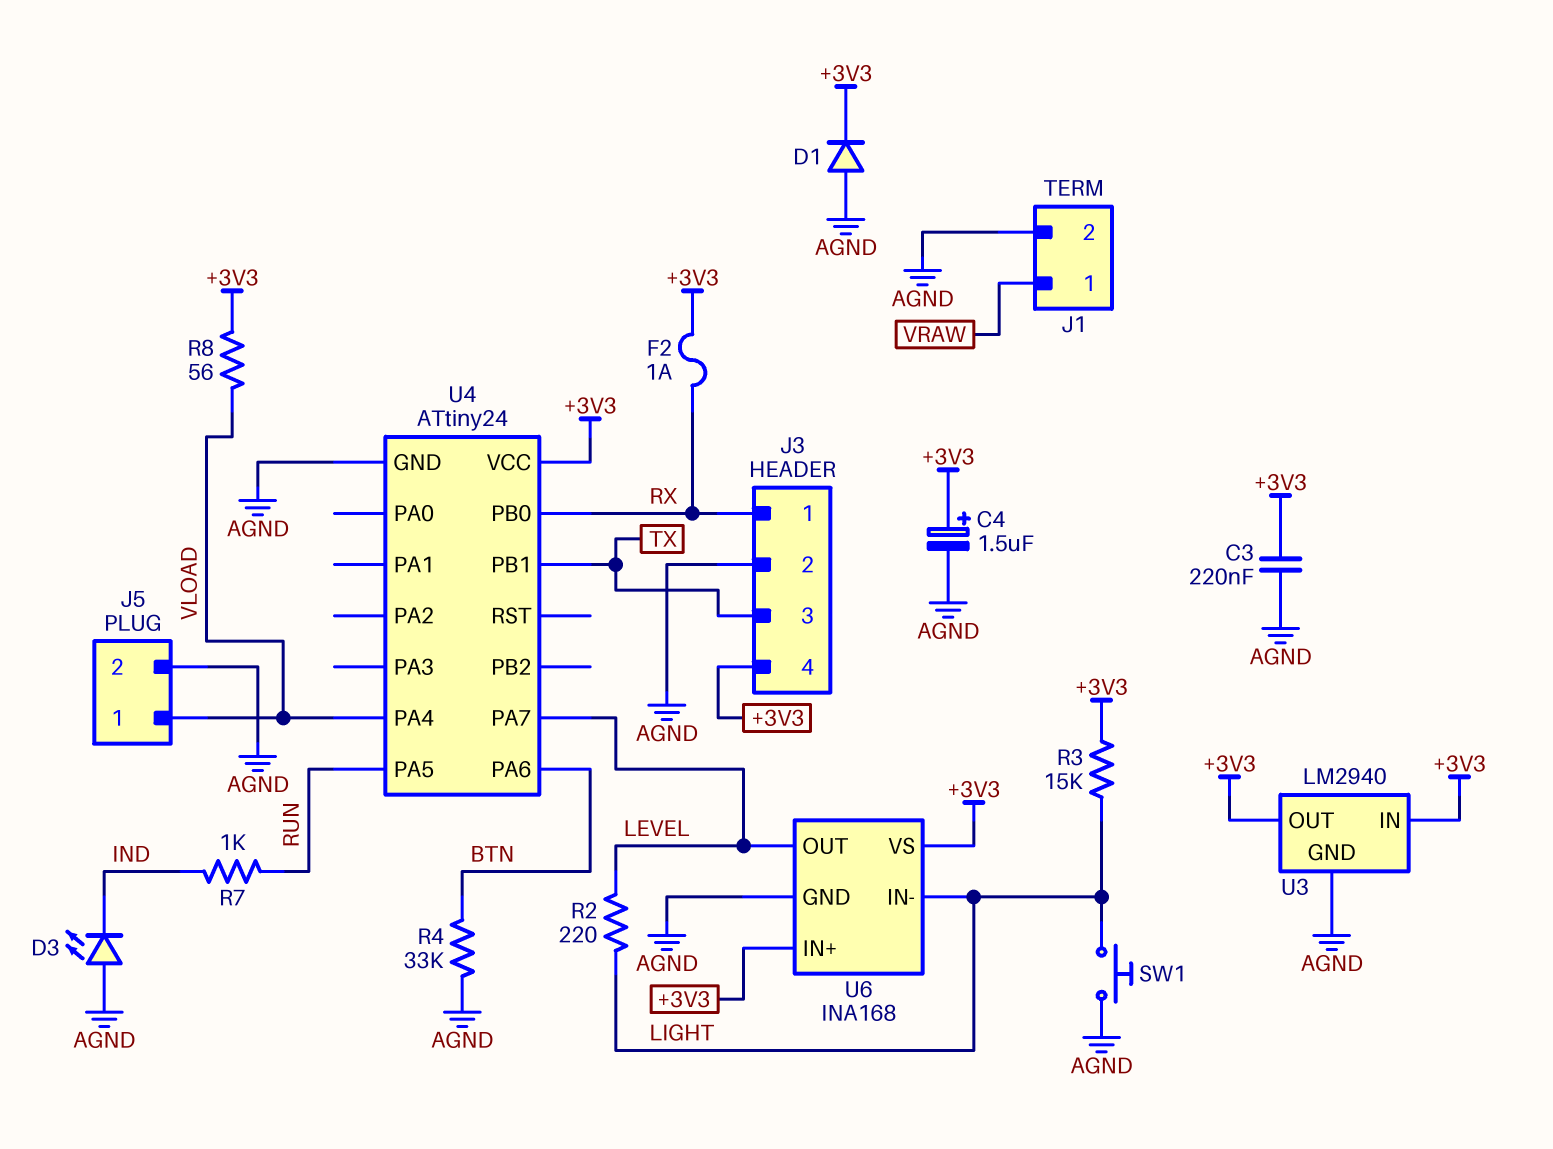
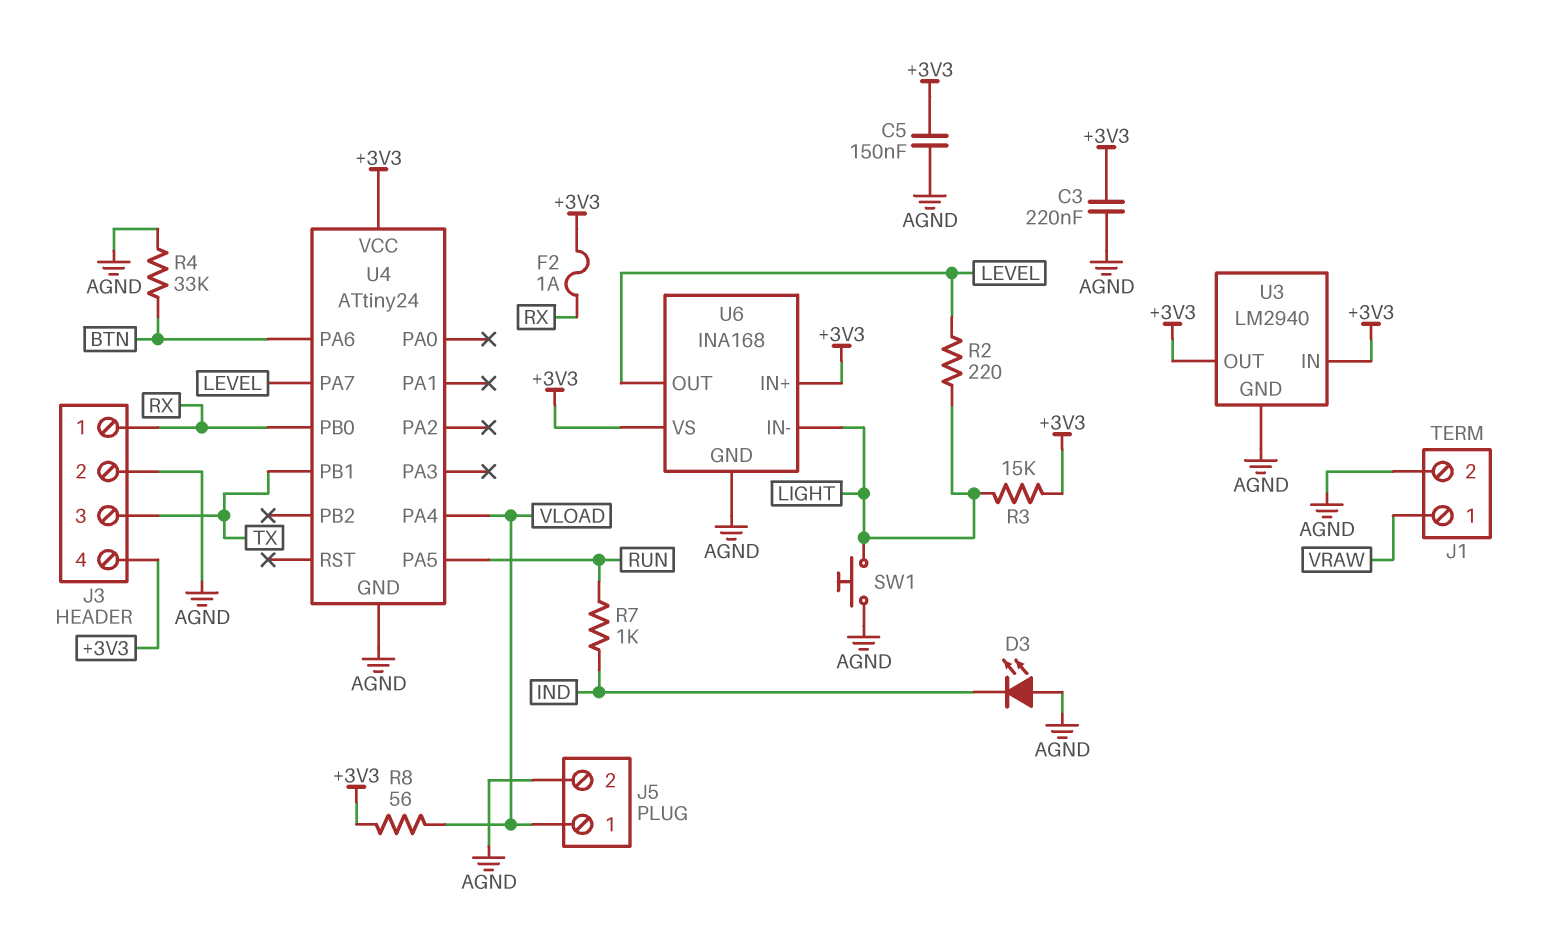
C4: 1.5uF (plus +3V3, minus AGND) -> none
C5: none -> 150nF (+3V3, AGND)
D1: diode (A AGND, K +3V3) -> none

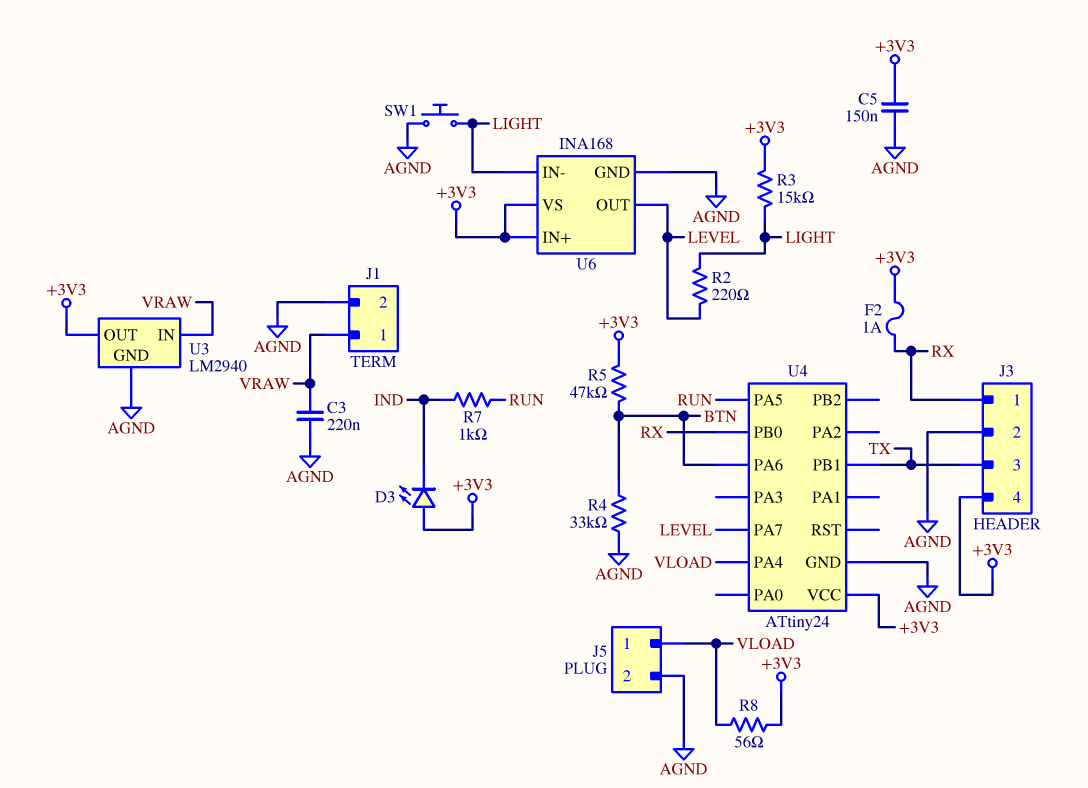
C3: 220nF (+3V3, AGND) -> 220nF (AGND, VRAW)
D3: LED (A AGND, K IND) -> LED (A +3V3, K IND)
R5: none -> 47k (+3V3, BTN)
U3 pin IN: +3V3 -> VRAW

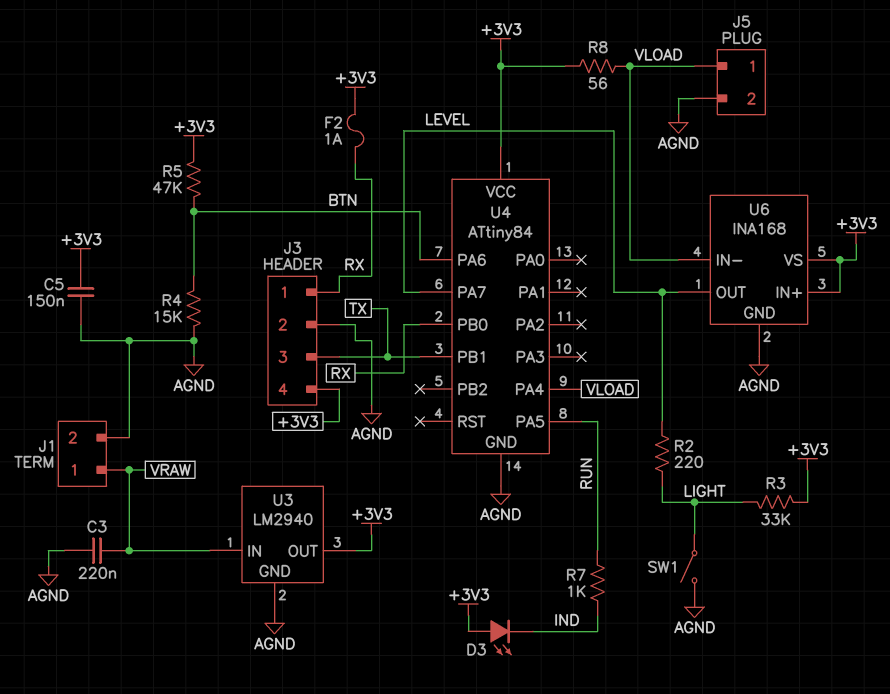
R3: 15k (+3V3, LIGHT) -> 33k (+3V3, LIGHT)
R4: 33k (AGND, BTN) -> 15k (AGND, BTN)
SW1: button (AGND, LIGHT) -> switch (AGND, LIGHT)
U4: ATtiny24 -> ATtiny84
U6 pin IN-: LIGHT -> VLOAD

